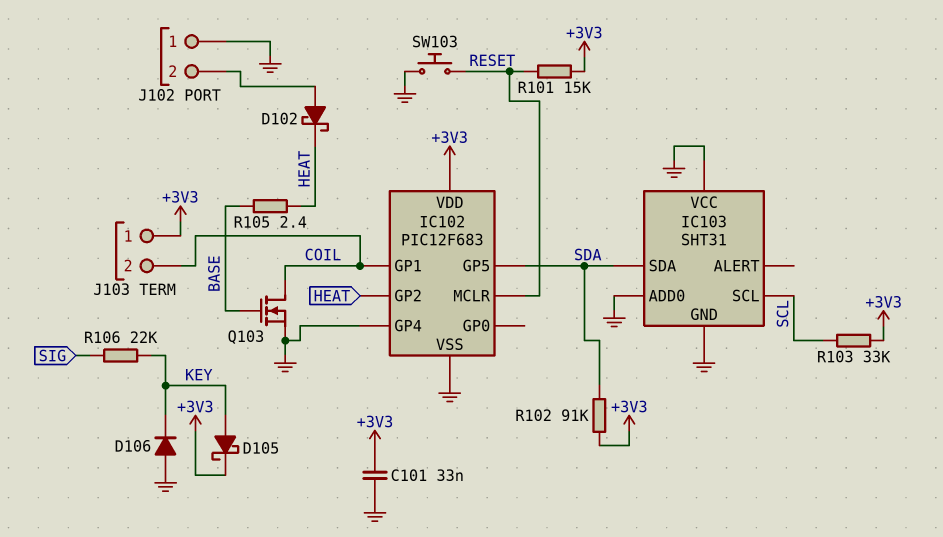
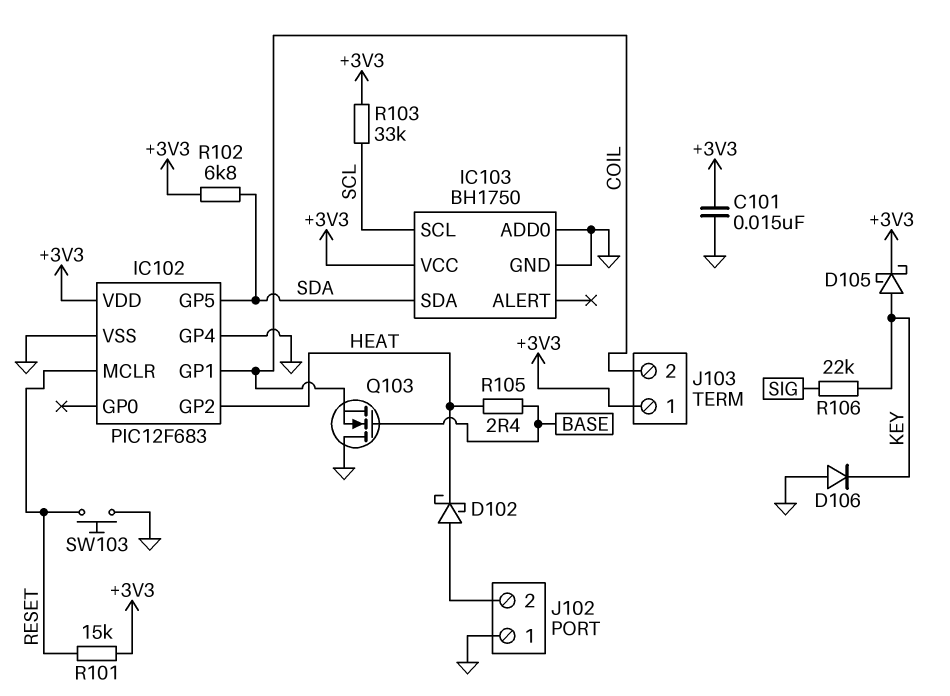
C101: 33nF (+3V3, GND) -> 15nF (+3V3, GND)
IC103: SHT31 -> BH1750
IC103 pin VCC: GND -> +3V3
Q103: NMOS (G BASE, D COIL, S GND) -> NMOS (G BASE, D GND, S COIL)
R102: 91k (+3V3, SDA) -> 6.8k (+3V3, SDA)

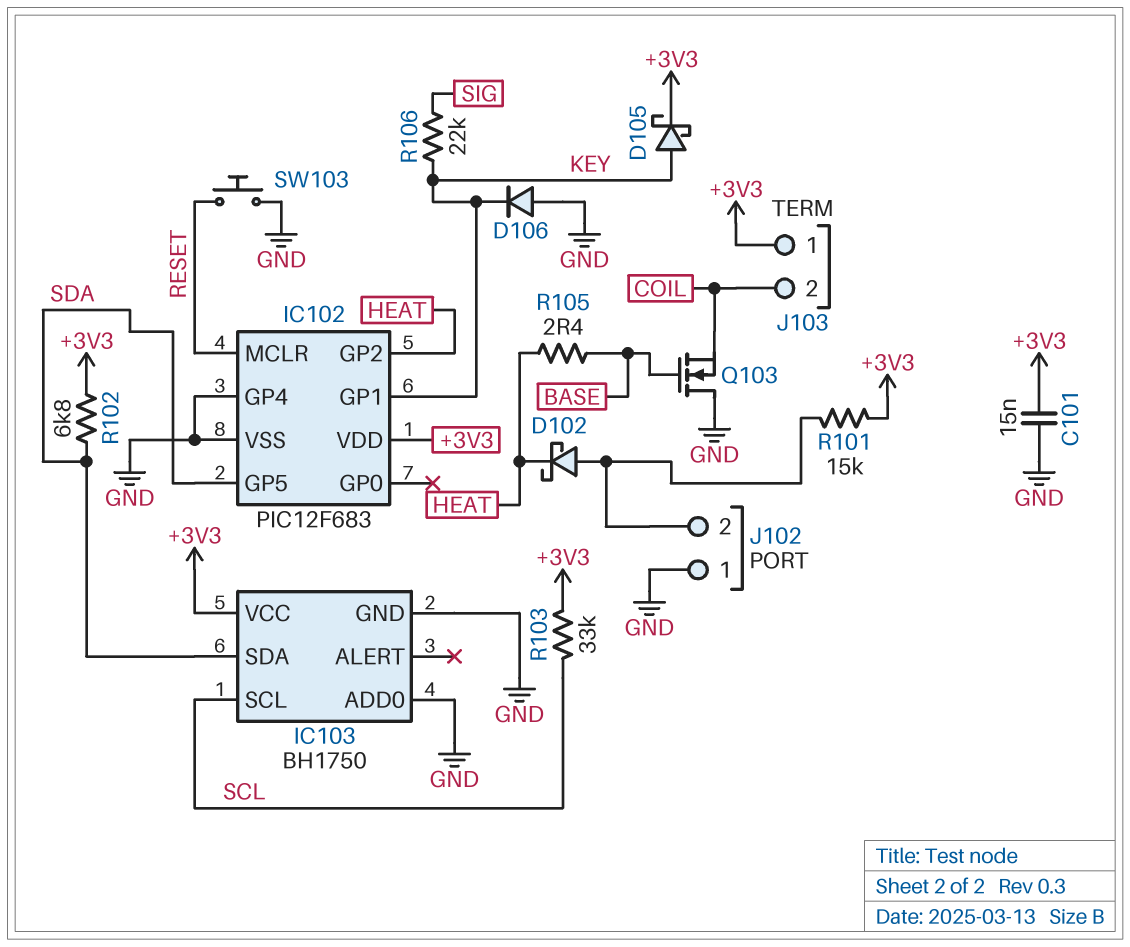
IC102 pin GP1: COIL -> KEY
R101: 15k (+3V3, RESET) -> 15k (+3V3, J102/2)

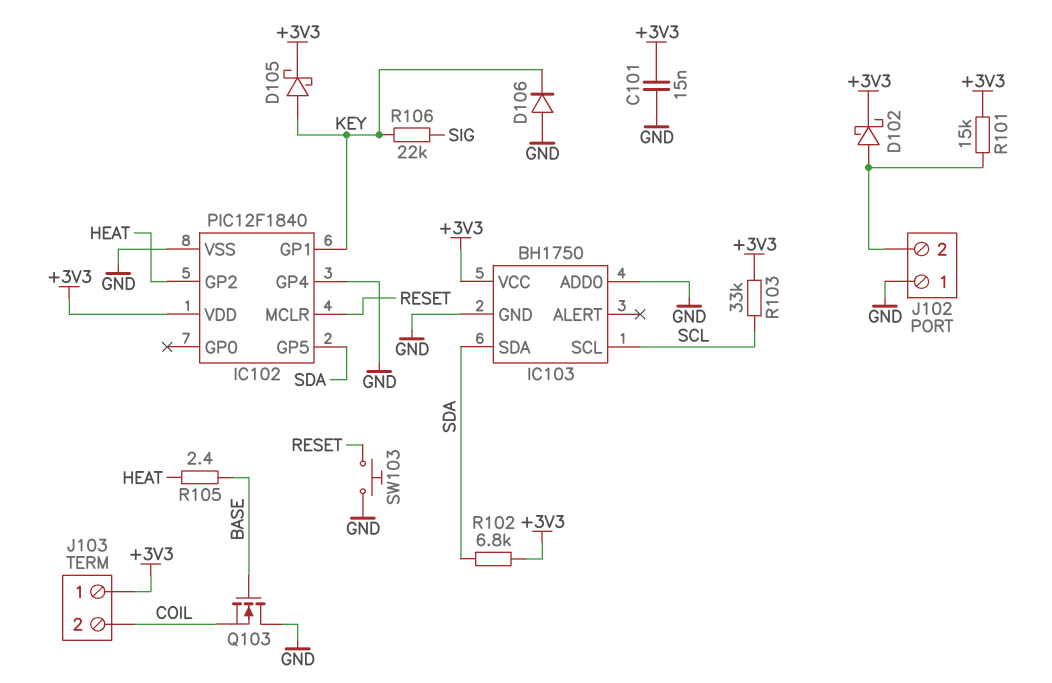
D102: schottky (A J102/2, K HEAT) -> schottky (A J102/2, K +3V3)
IC102: PIC12F683 -> PIC12F1840

